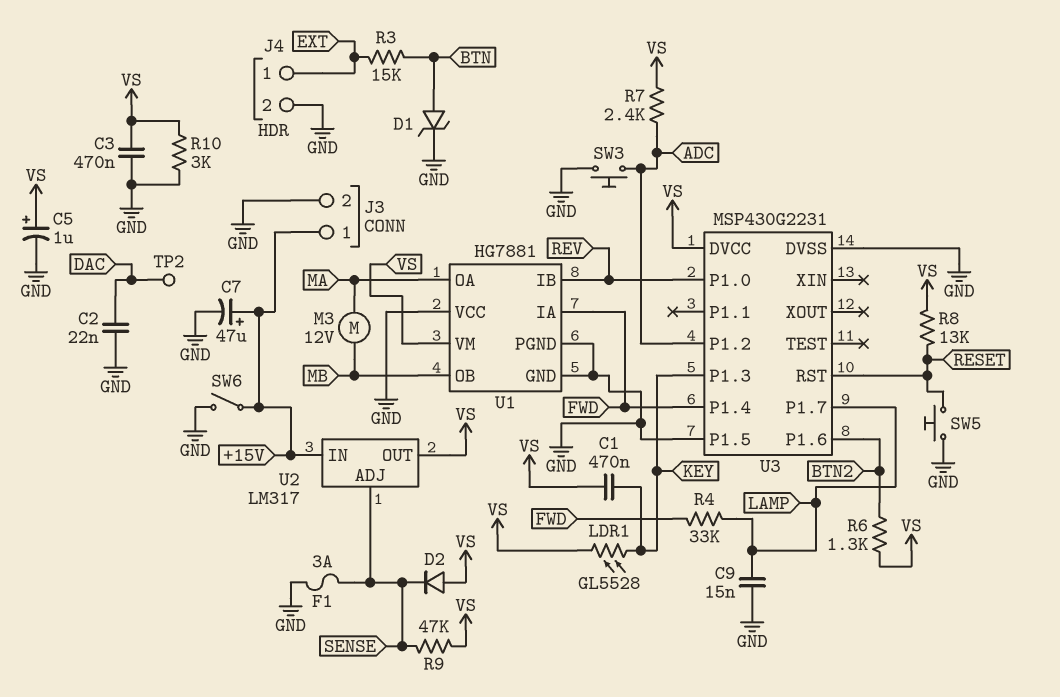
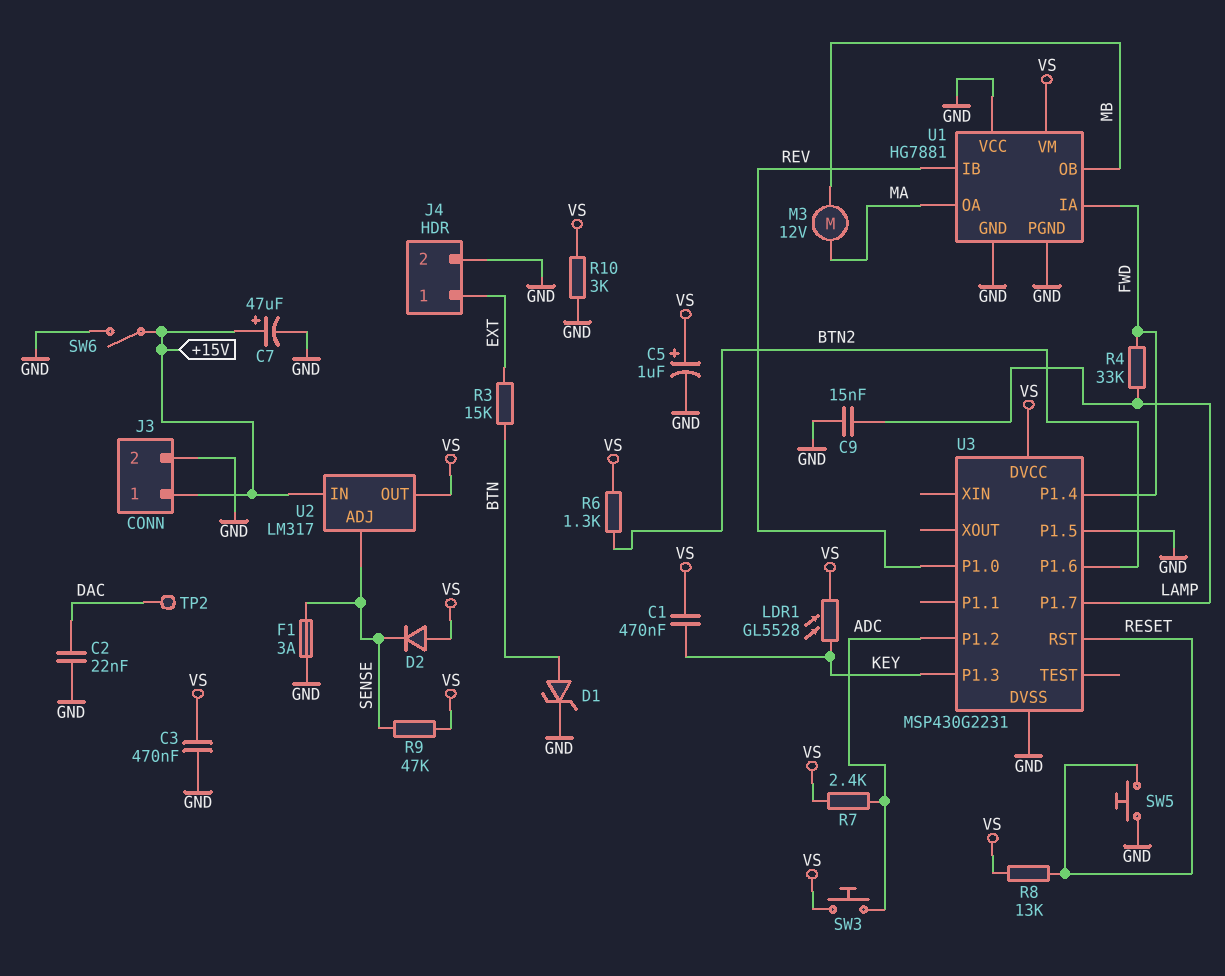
SW3: button (ADC, GND) -> button (ADC, VS)

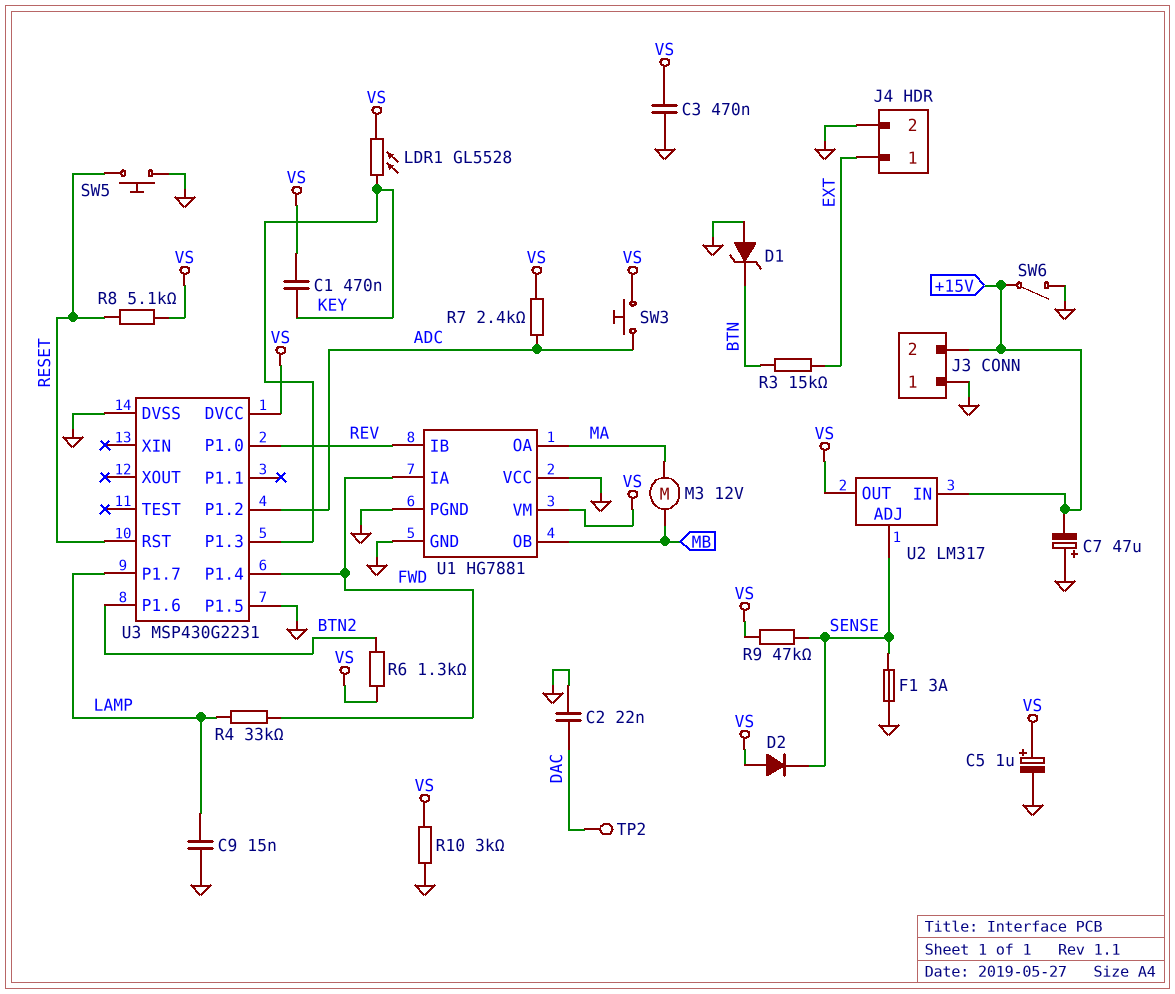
C7: 47uF (plus +15V, minus GND) -> 47uF (plus GND, minus +15V)
D1: zener (A BTN, K GND) -> zener (A GND, K BTN)
J3 pin 1: +15V -> GND
J3 pin 2: GND -> +15V
R8: 13k (RESET, VS) -> 5.1k (RESET, VS)

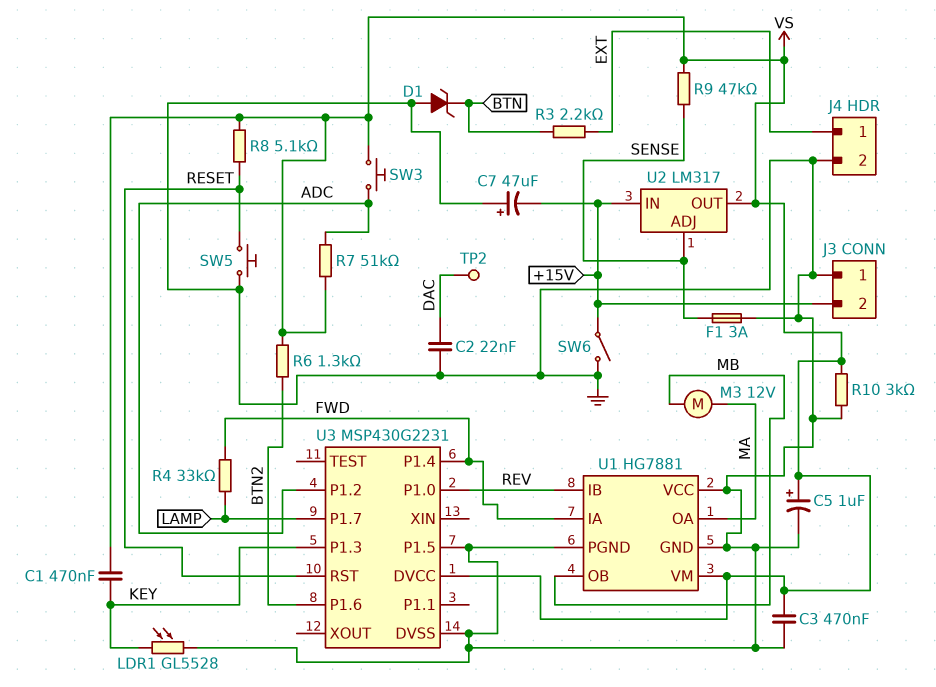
C9: 15nF (GND, LAMP) -> none
D2: diode (A VS, K SENSE) -> none
LDR1: GL5528 (KEY, VS) -> GL5528 (GND, KEY)
R3: 15k (BTN, EXT) -> 2.2k (BTN, EXT)
R7: 2.4k (ADC, VS) -> 51k (ADC, VS)

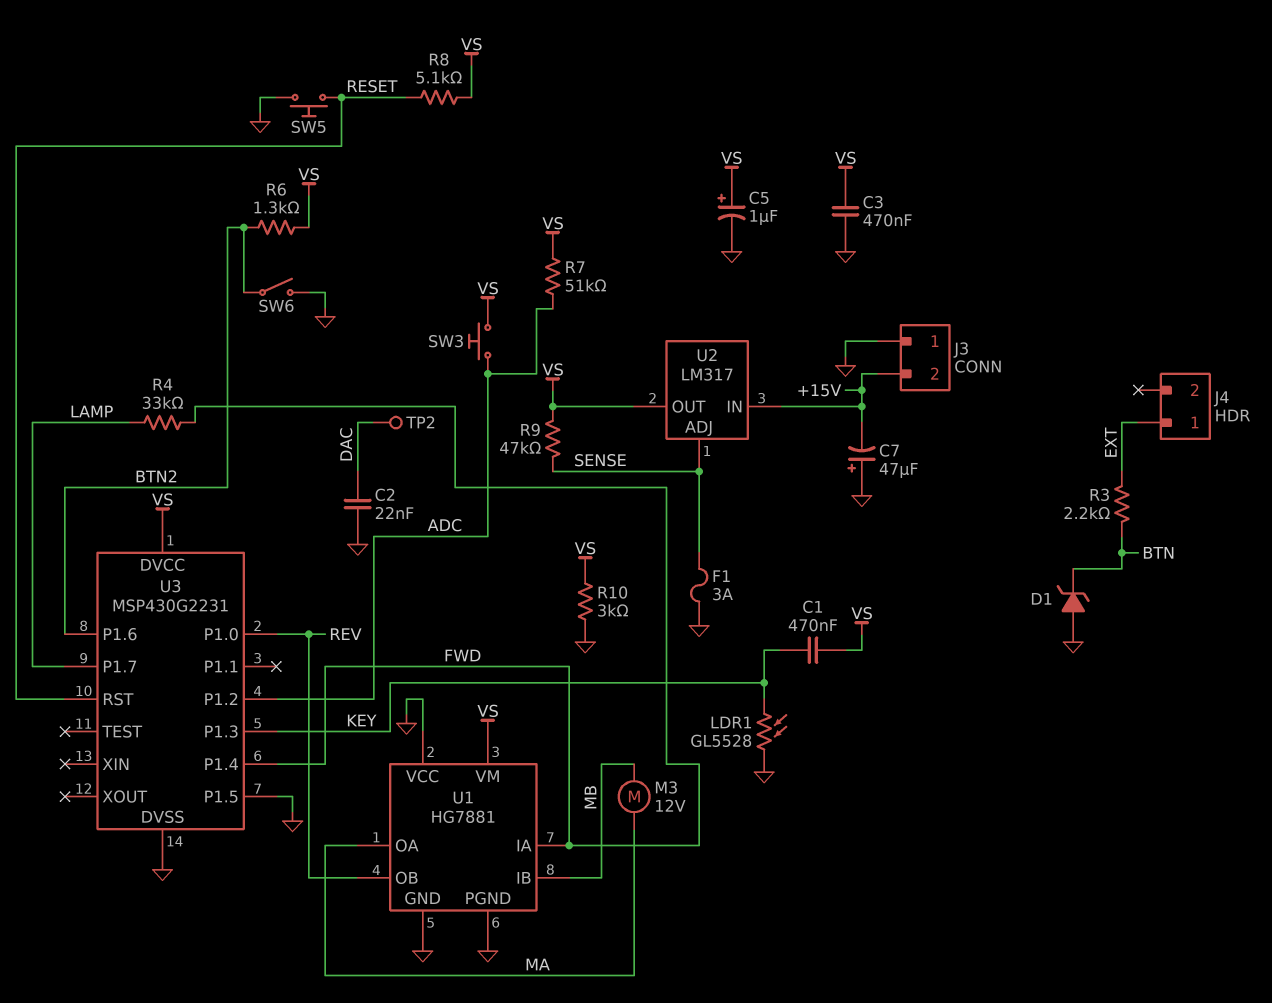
J4 pin 2: GND -> none
SW6: switch (+15V, GND) -> switch (BTN2, GND)
U1 pin IB: REV -> MB
U1 pin OB: MB -> REV

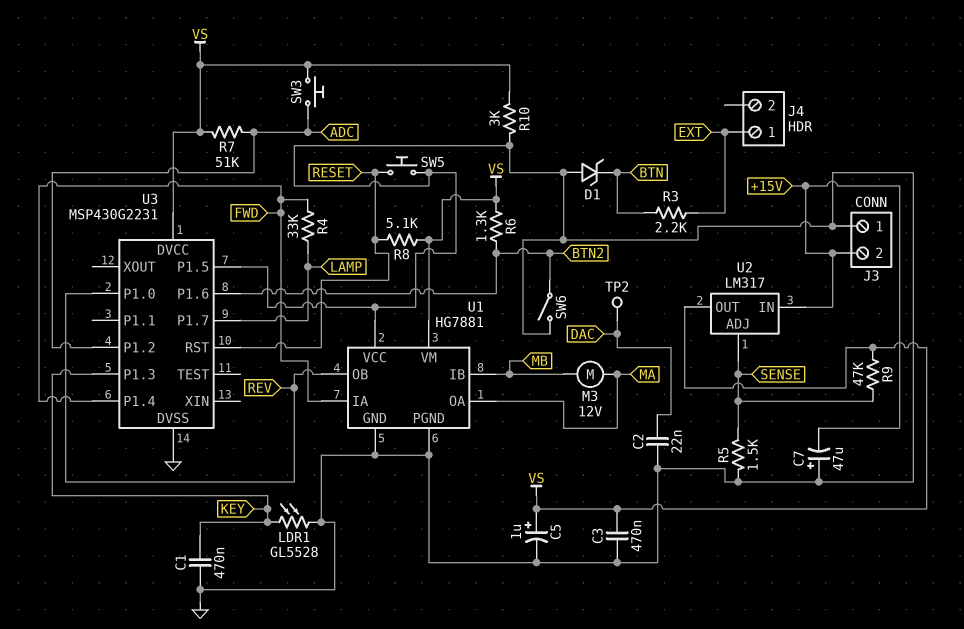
C1: 470nF (KEY, VS) -> 470nF (GND, KEY)
F1: 3A (GND, SENSE) -> none
R5: none -> 1.5k (GND, SENSE)

